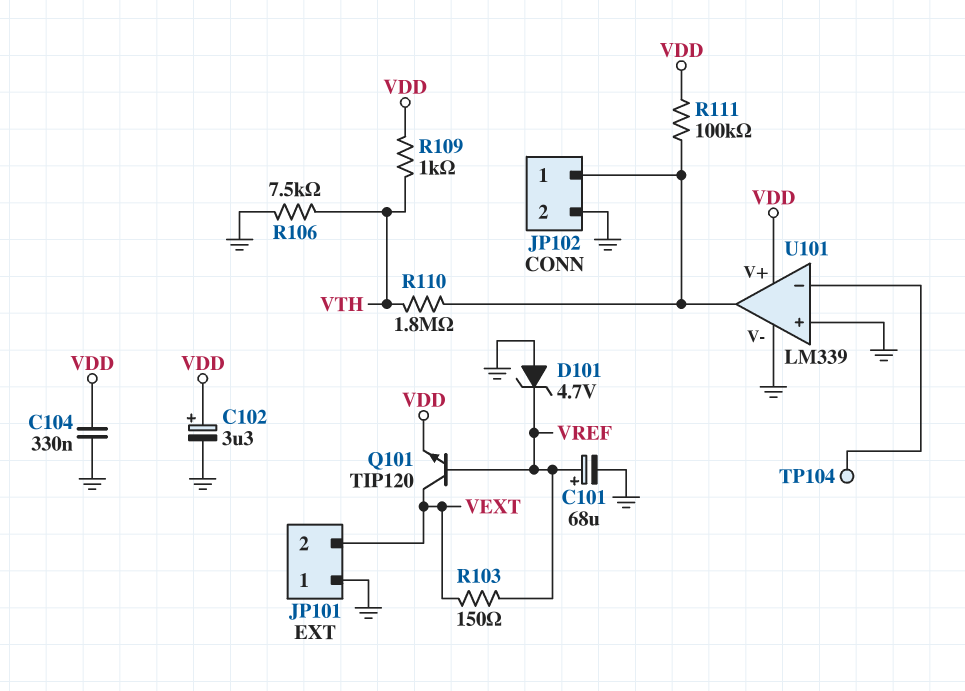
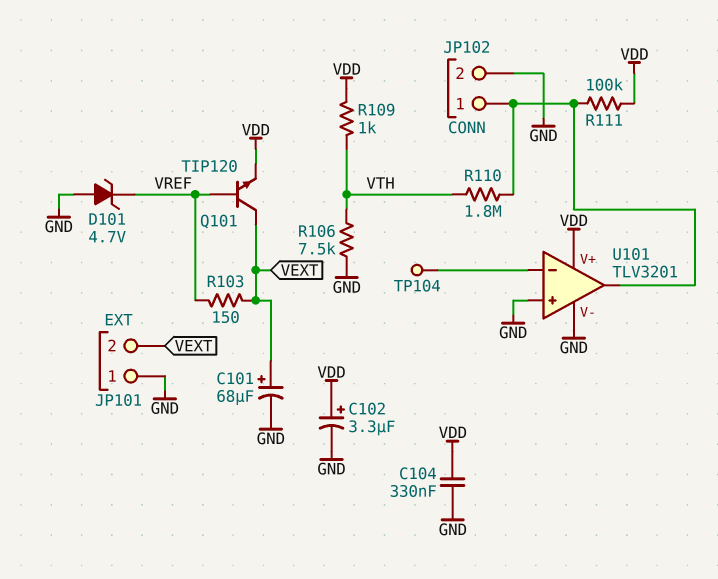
C101: 68uF (plus VREF, minus GND) -> 68uF (plus VEXT, minus GND)
U101: LM339 -> TLV3201

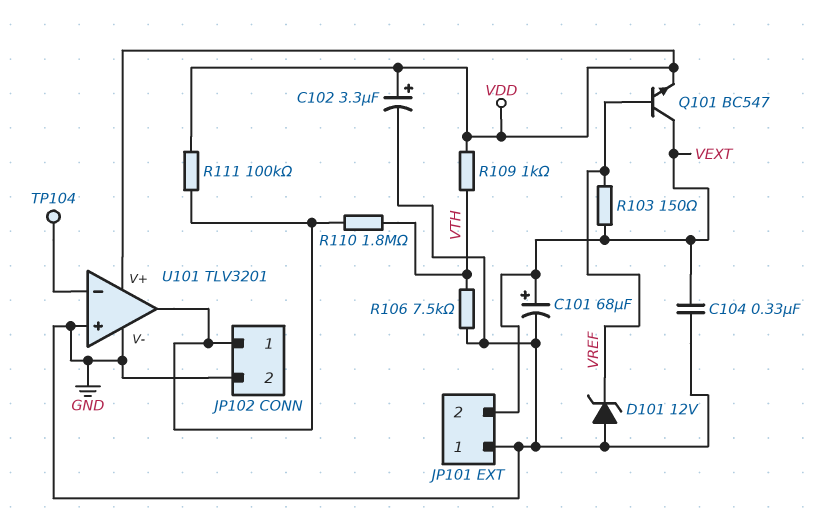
C104: 330nF (GND, VDD) -> 330nF (GND, VEXT)
D101: zener 4.7V (A GND, K VREF) -> zener 12V (A GND, K VREF)
Q101: NPN TIP120 (B VREF, C VEXT, E VDD) -> NPN BC547 (B VREF, C VEXT, E VDD)

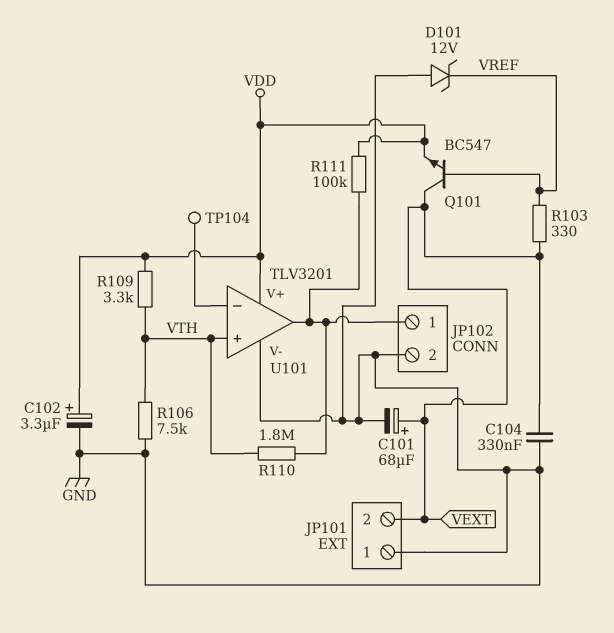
R103: 150 (VEXT, VREF) -> 330 (VEXT, VREF)
R109: 1k (VDD, VTH) -> 3.3k (VDD, VTH)
U101 pin in+: GND -> VTH

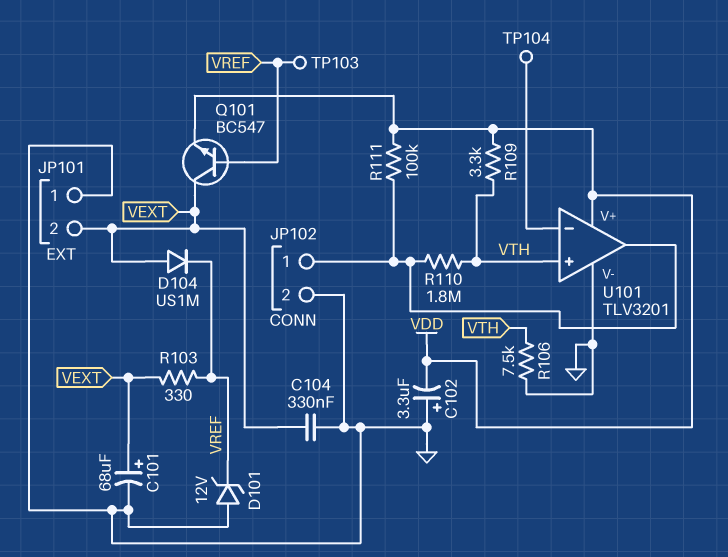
C102: 3.3uF (plus VDD, minus GND) -> 3.3uF (plus GND, minus VDD)
D104: none -> diode US1M (A VEXT, K VREF)
TP103: none -> test point (VREF)

